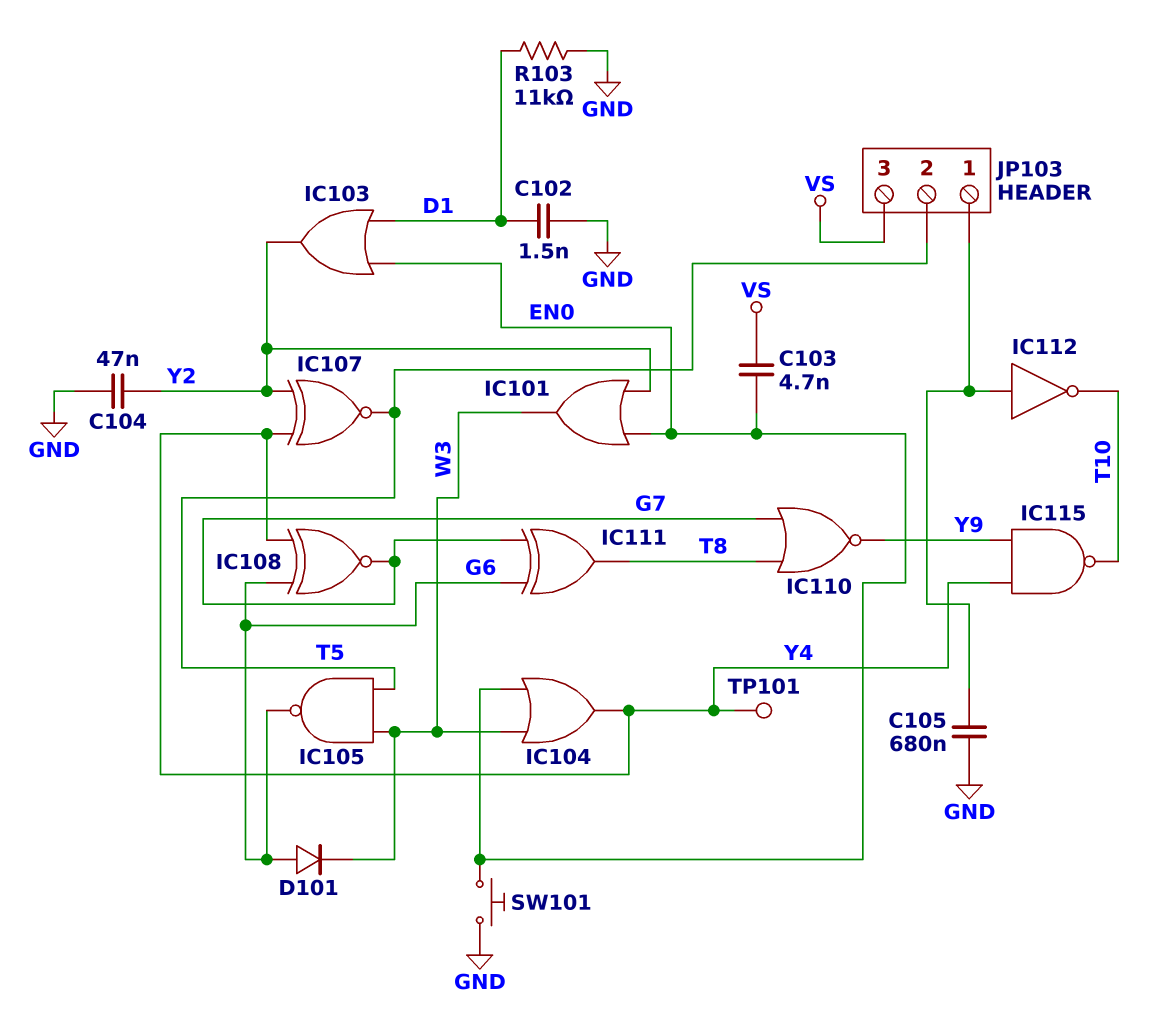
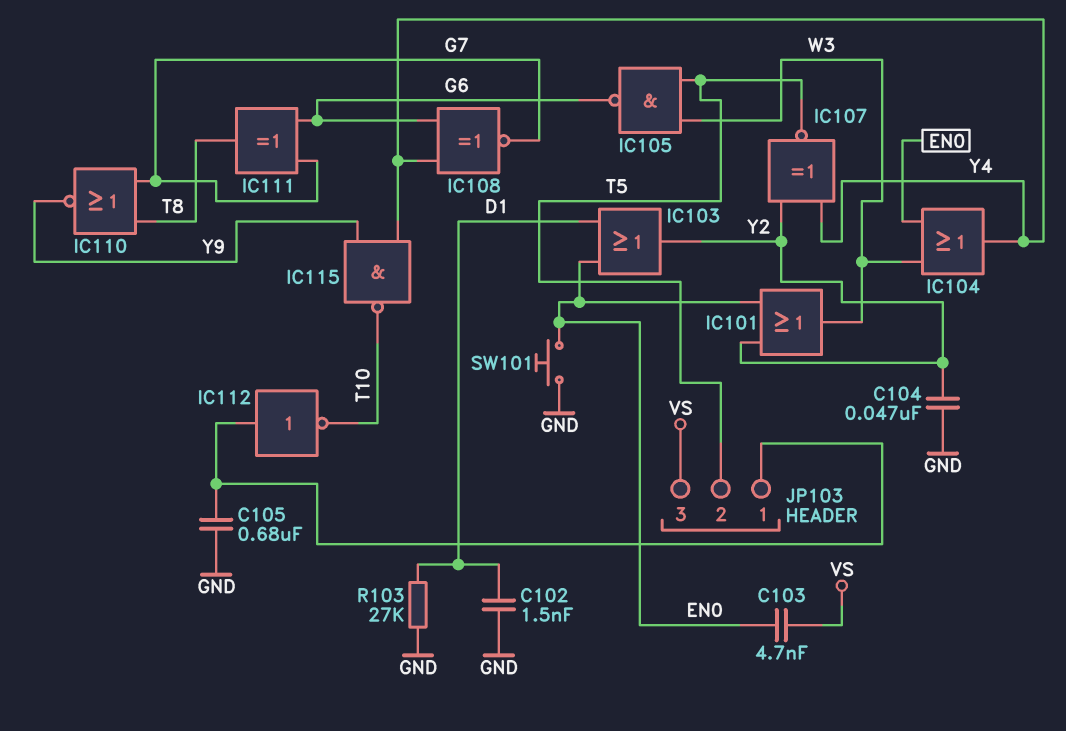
D101: diode (A G6, K W3) -> none
R103: 11k (D1, GND) -> 27k (D1, GND)
TP101: test point (Y4) -> none

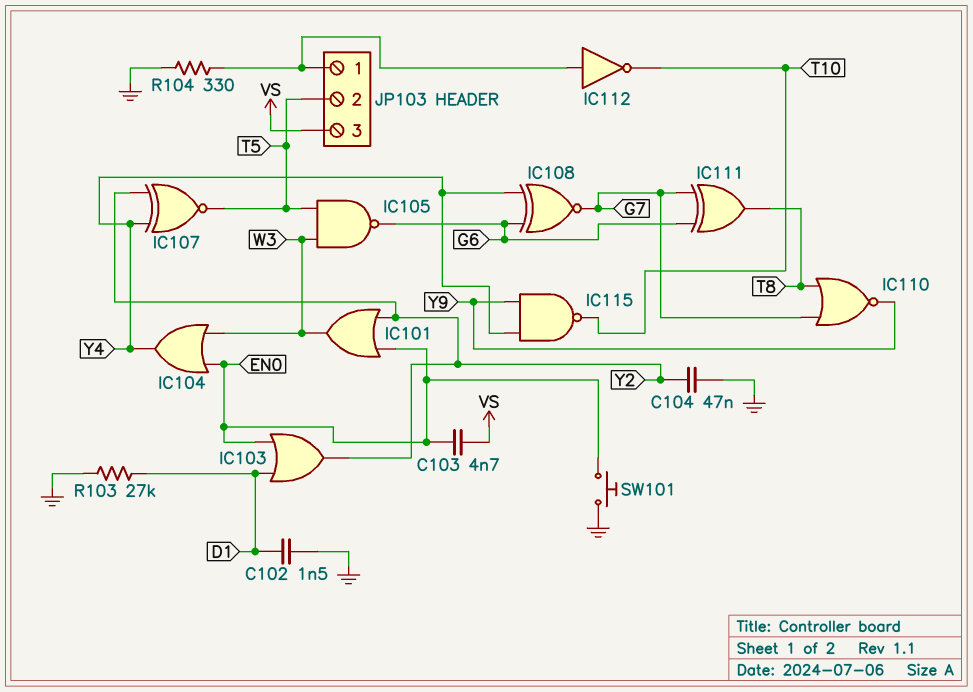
C105: 680nF (GND, JP103/1) -> none
R104: none -> 330 (GND, JP103/1)

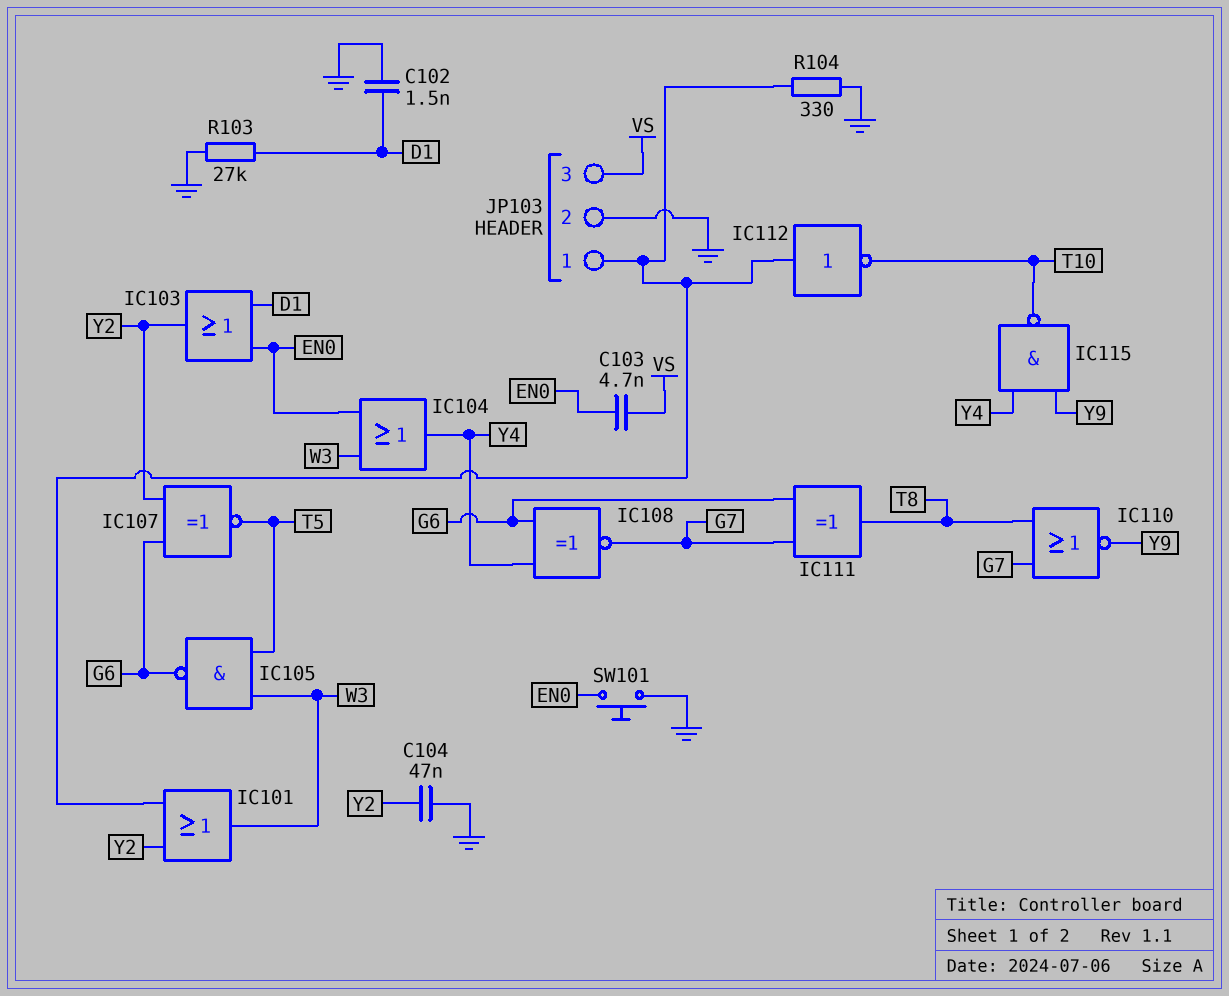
IC101: OR (in EN0, in Y2, out W3) -> OR (in JP103/1, in Y2, out W3)
IC107: XNOR (in Y2, in Y4, out T5) -> XNOR (in G6, in Y2, out T5)
JP103 pin 2: T5 -> GND

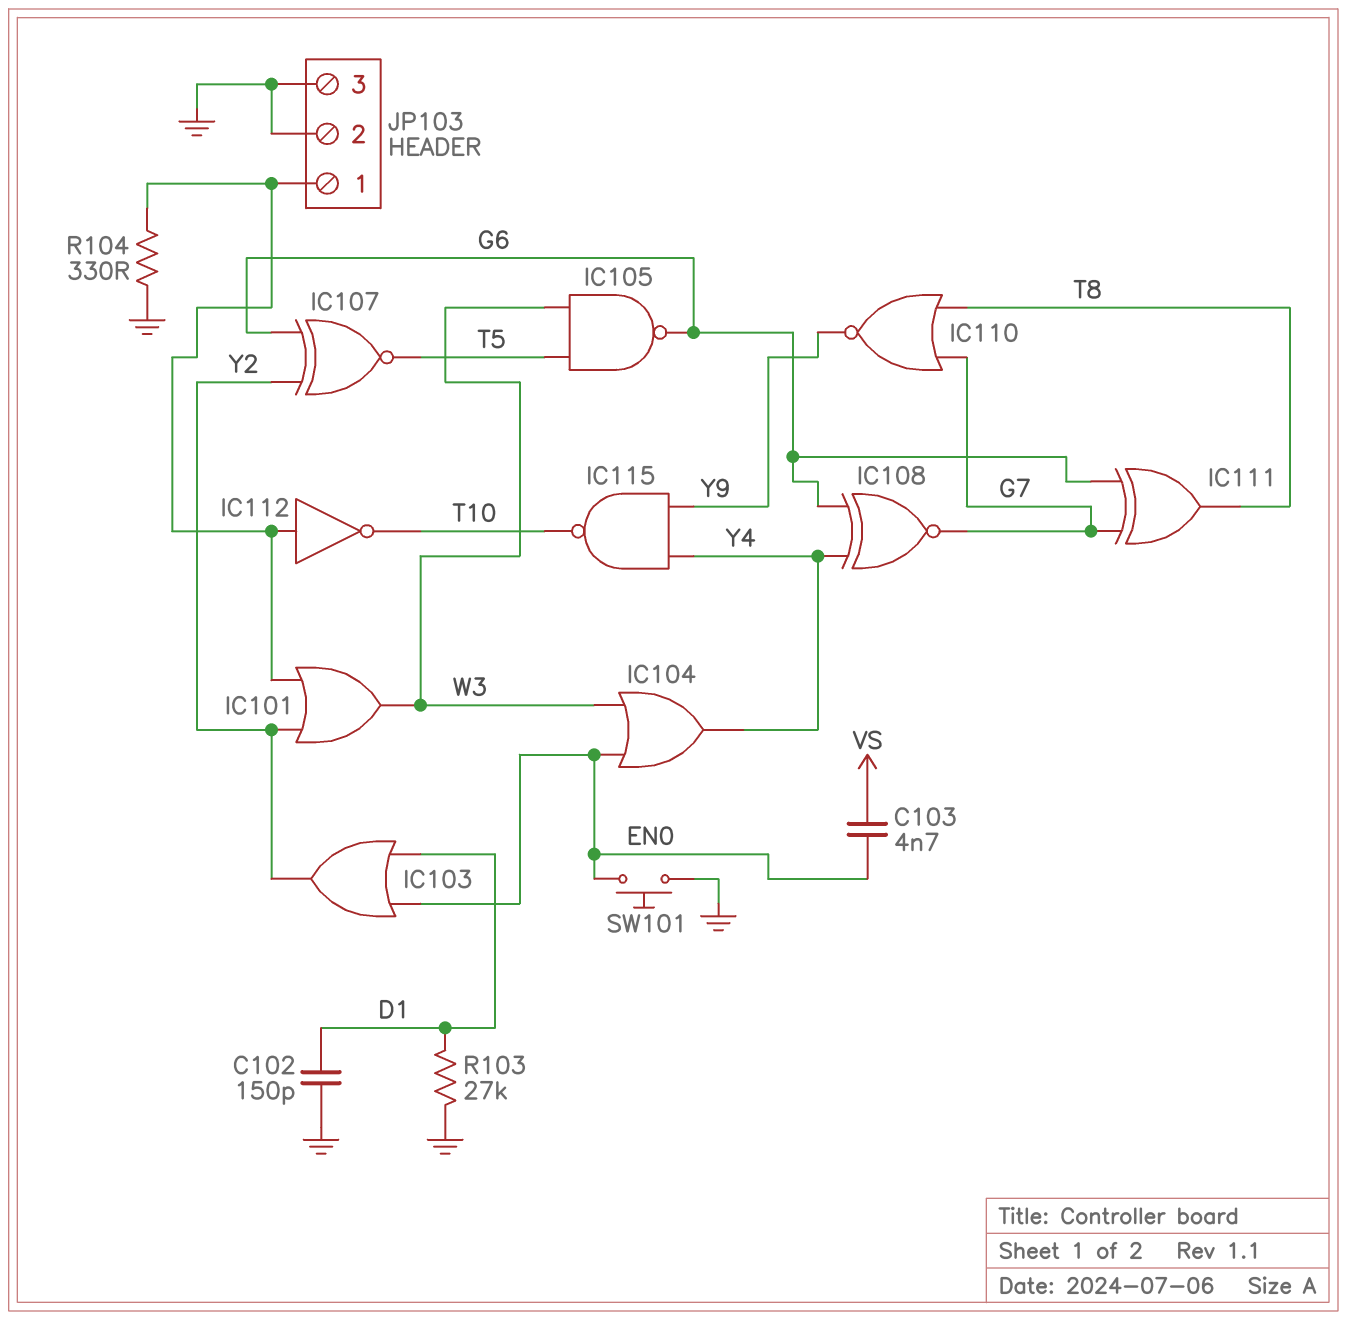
C102: 1.5nF (D1, GND) -> 150pF (D1, GND)
C104: 47nF (GND, Y2) -> none
JP103 pin 3: VS -> GND

